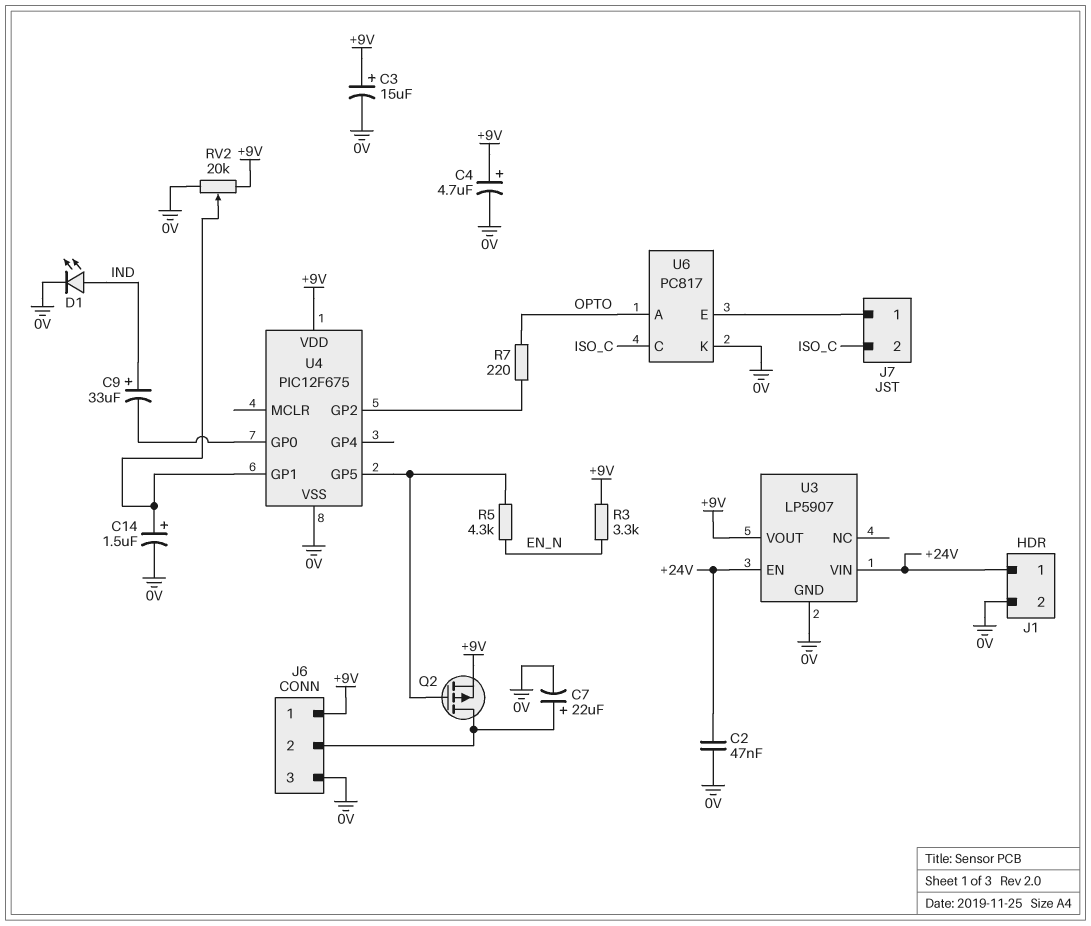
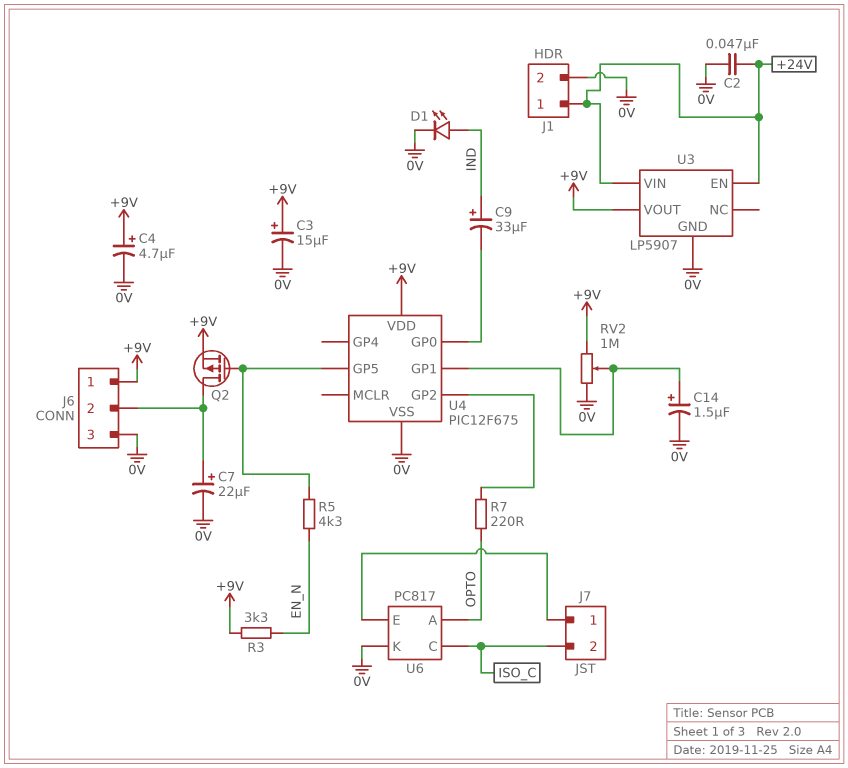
RV2: 20k (+9V, 0V, wiper U4/GP1) -> 1M (+9V, 0V, wiper U4/GP1)

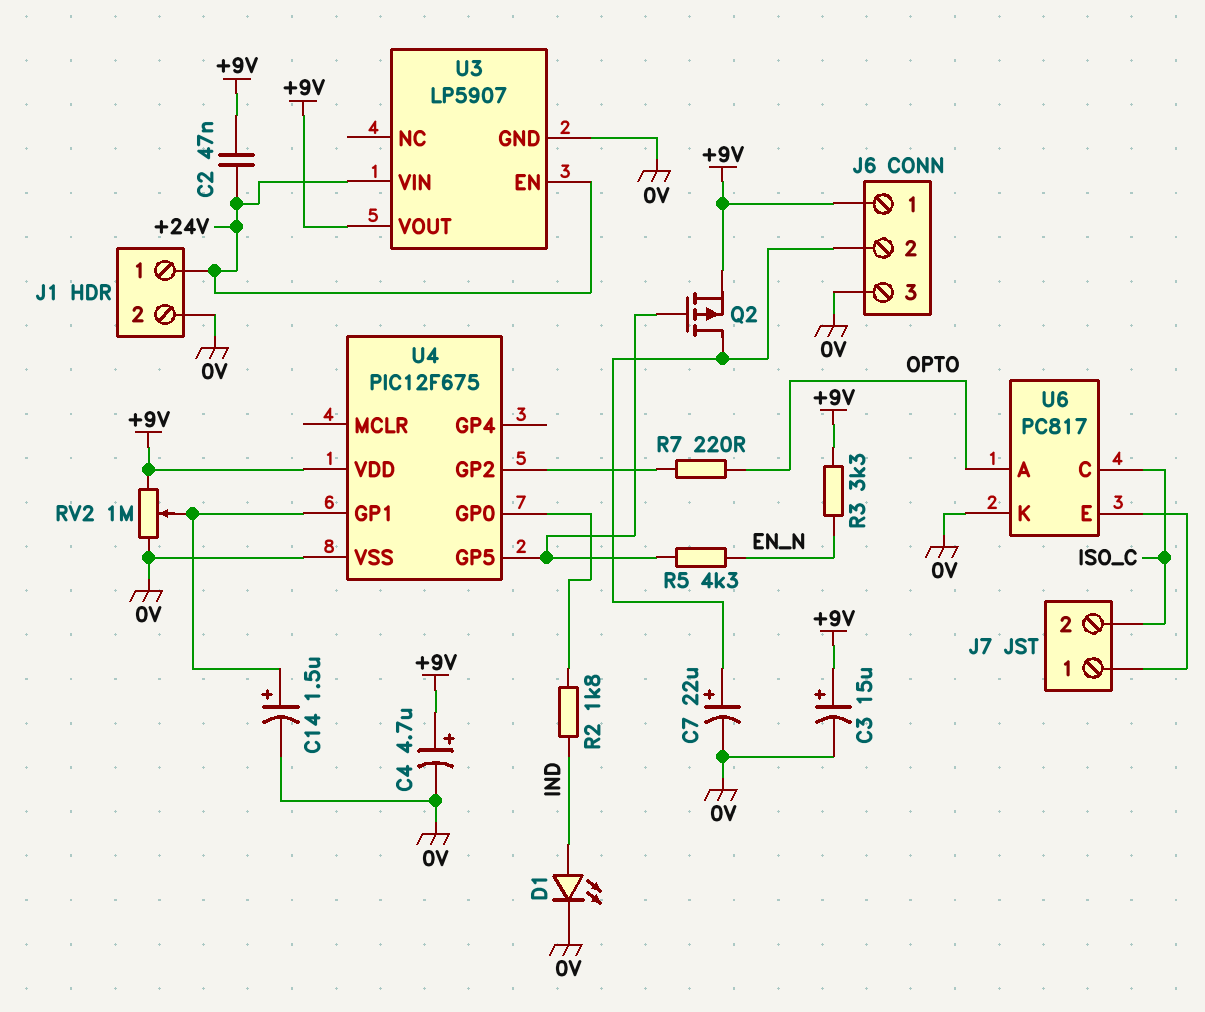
C2: 47nF (+24V, 0V) -> 47nF (+9V, +24V)
C9: 33uF (plus IND, minus U4/GP0) -> none
R2: none -> 1.8k (IND, U4/GP0)

